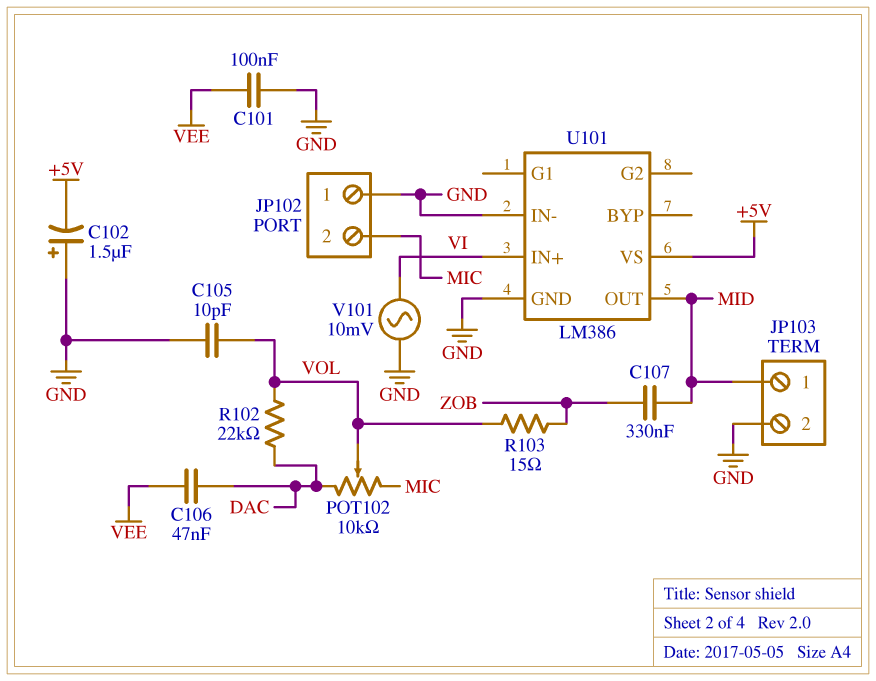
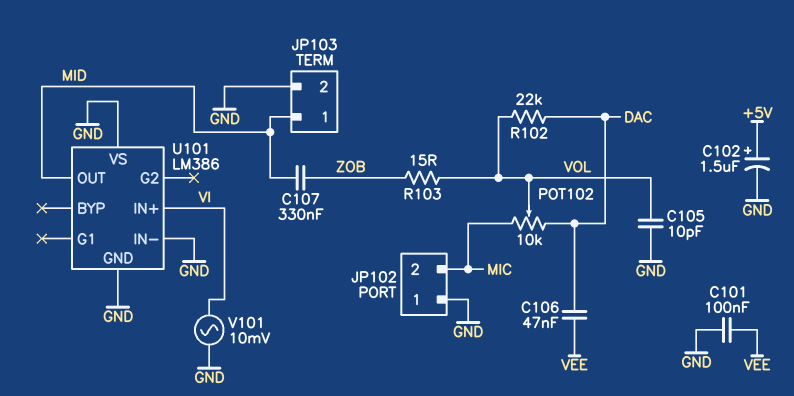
C102: 1.5uF (plus GND, minus +5V) -> 1.5uF (plus +5V, minus GND)
U101 pin VS: +5V -> GND

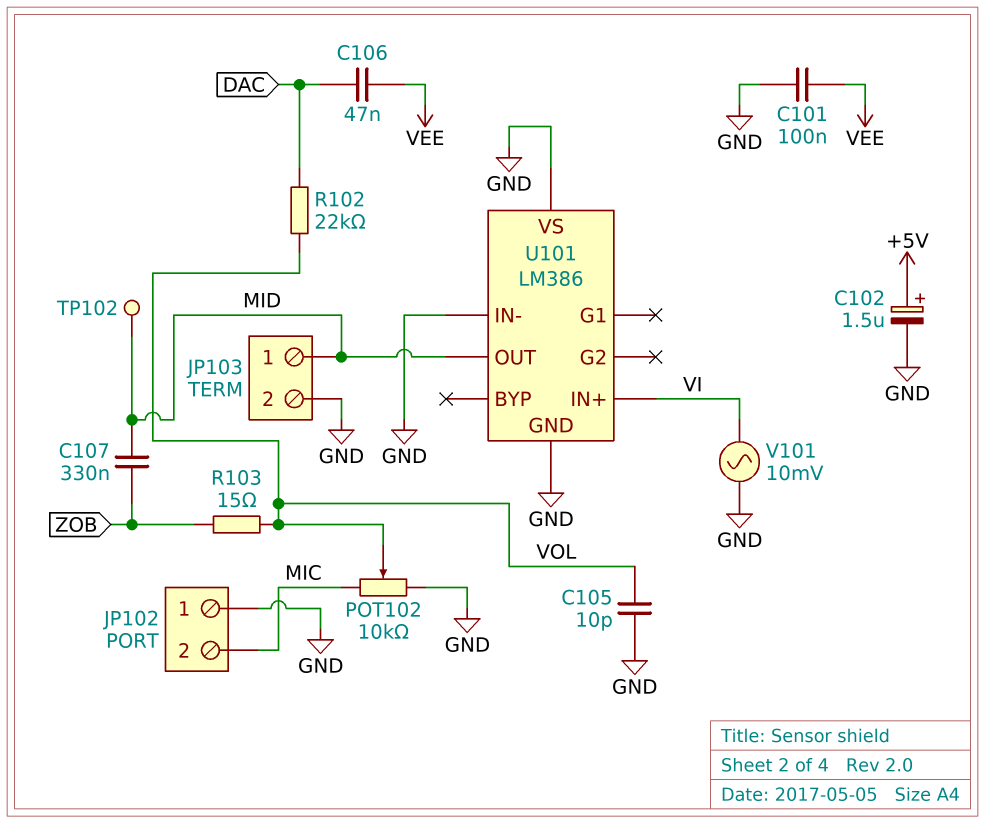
POT102: 10k (DAC, MIC, wiper VOL) -> 10k (GND, MIC, wiper VOL)
TP102: none -> test point (MID)

